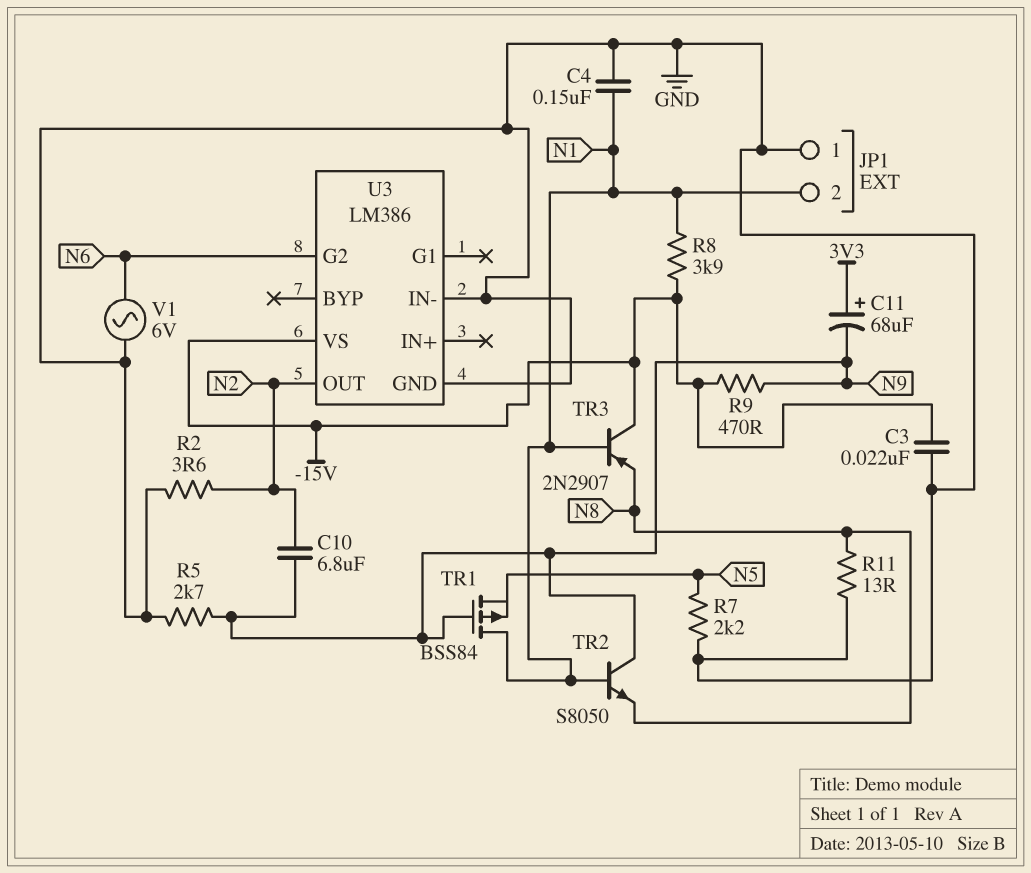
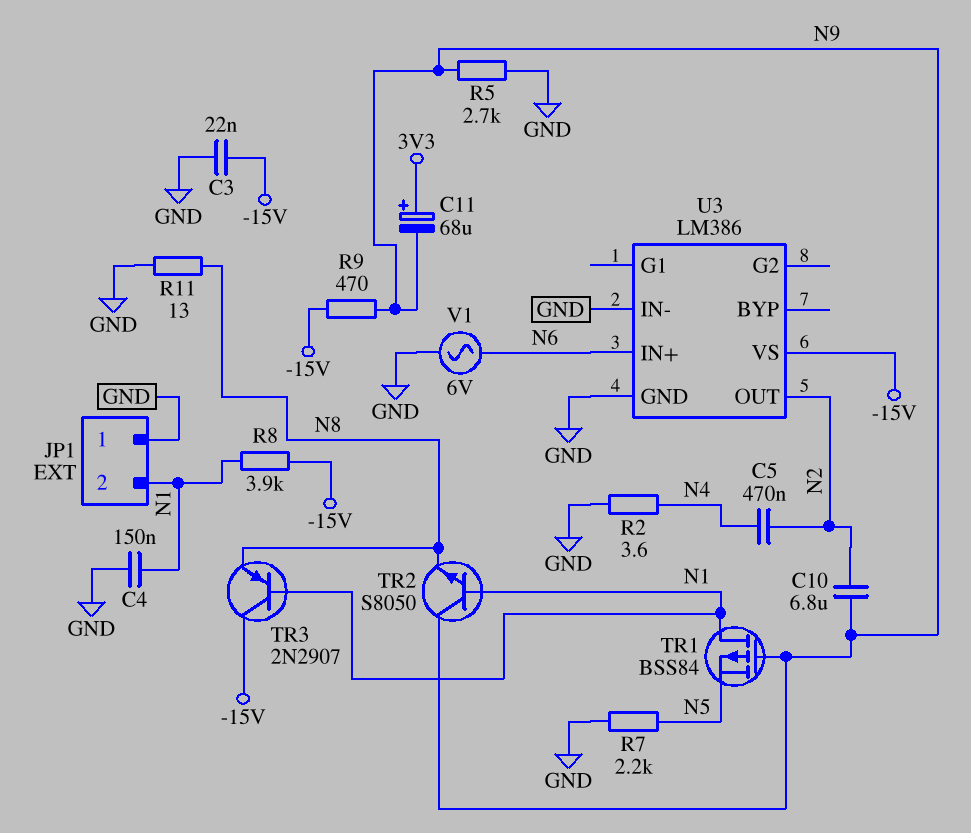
C5: none -> 470nF (N2, N4)
R2: 3.6 (GND, N2) -> 3.6 (GND, N4)
U3 pin G2: N6 -> none
U3 pin IN+: none -> N6

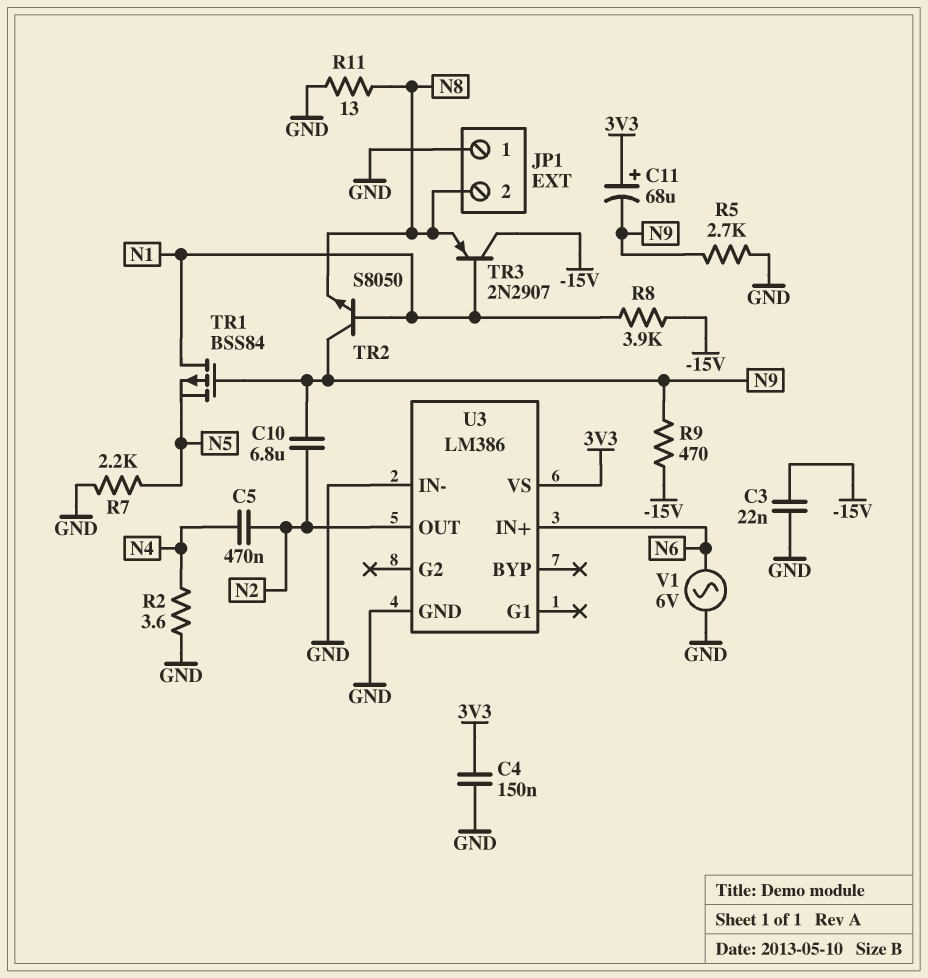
C4: 150nF (GND, N1) -> 150nF (3V3, GND)
JP1 pin 2: N1 -> N8
U3 pin VS: -15V -> 3V3

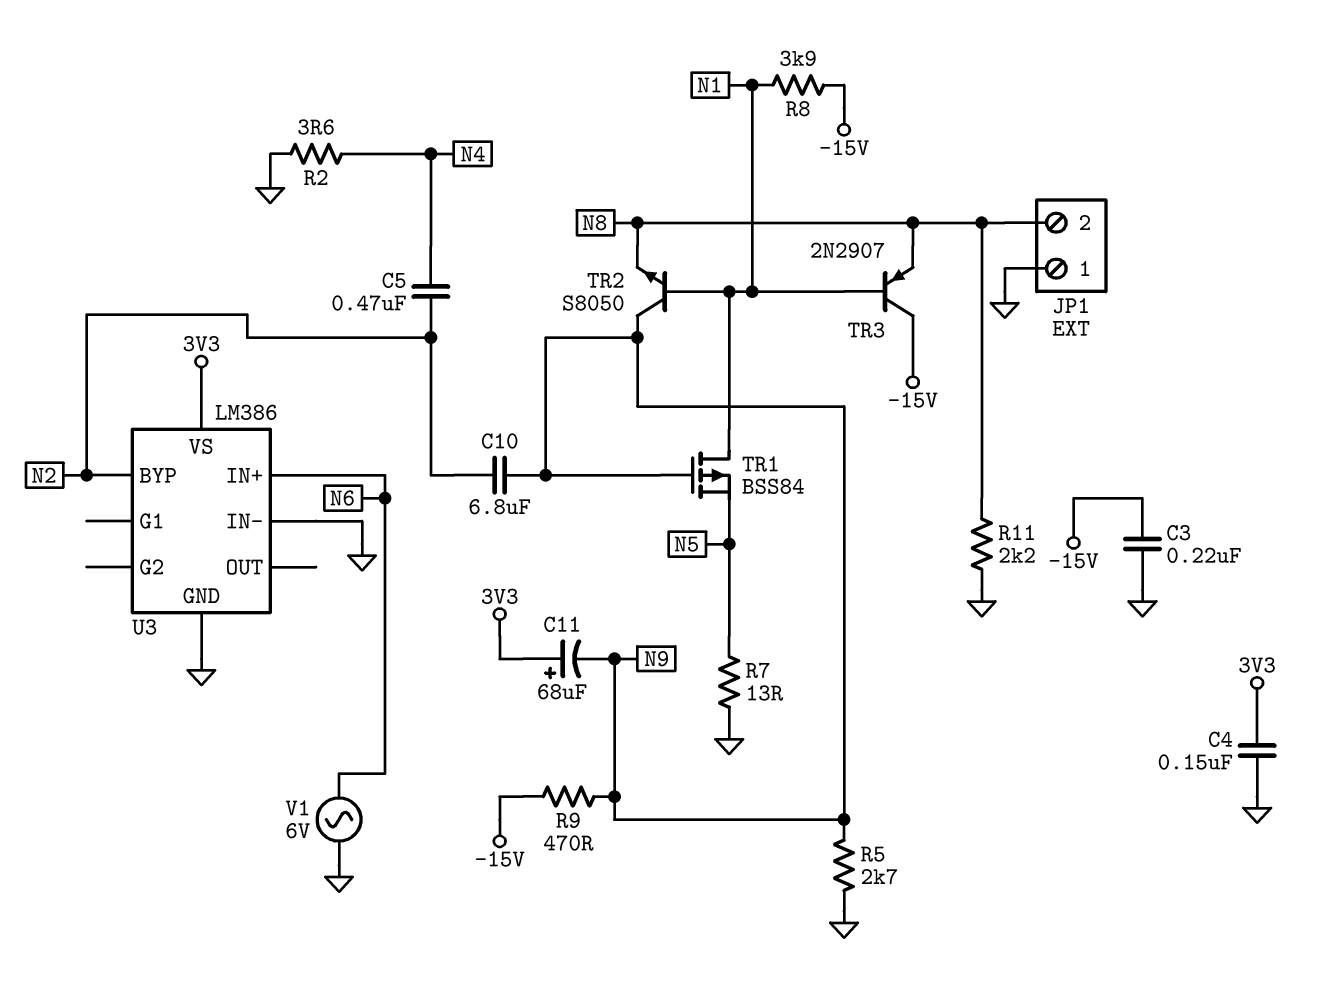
C3: 22nF (-15V, GND) -> 220nF (-15V, GND)
R7: 2.2k (GND, N5) -> 13 (GND, N5)
R11: 13 (GND, N8) -> 2.2k (GND, N8)
U3 pin BYP: none -> N2
U3 pin OUT: N2 -> none

